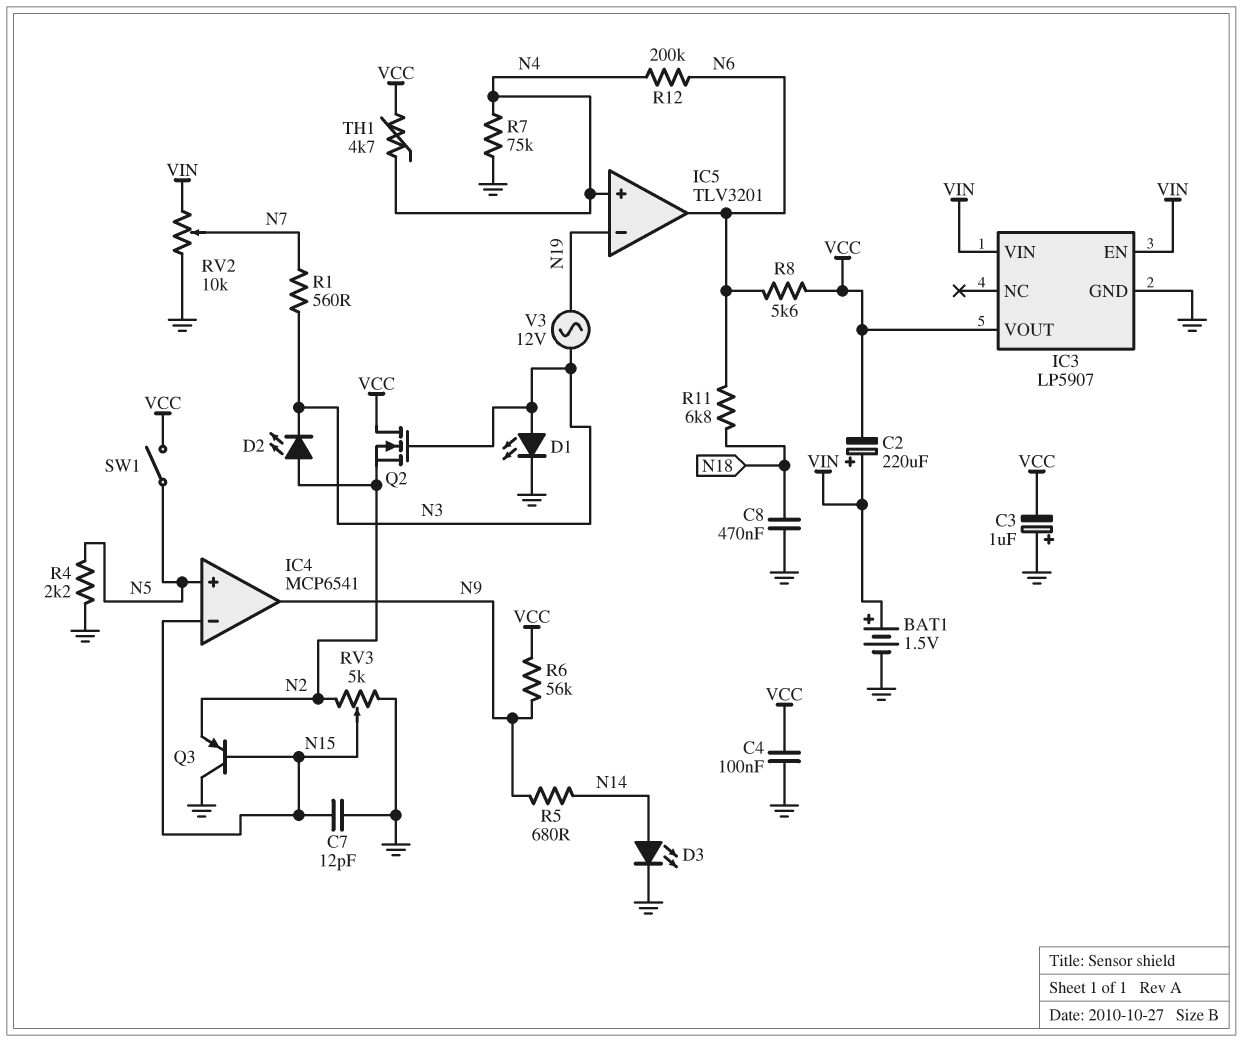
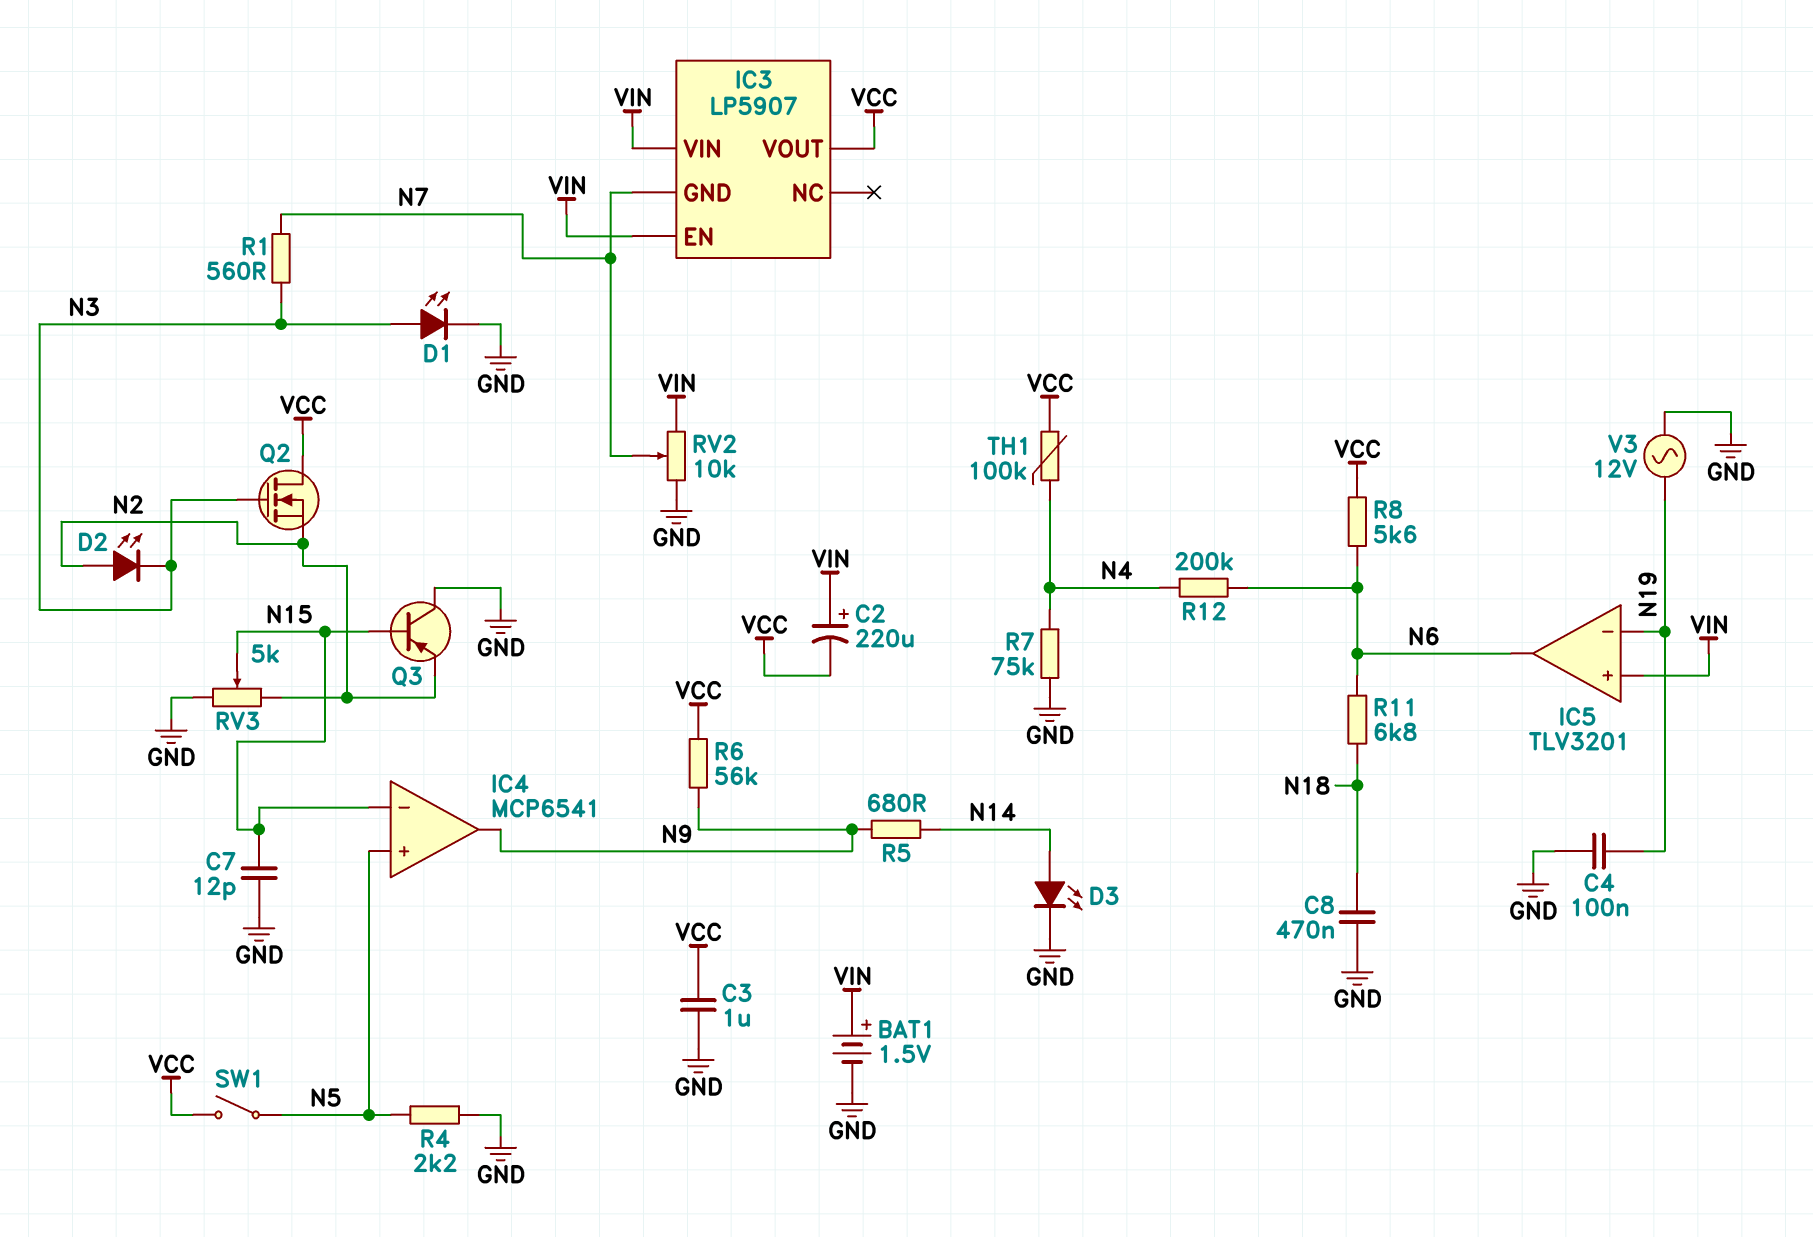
C3: 1uF (plus GND, minus VCC) -> 1uF (GND, VCC)
C4: 100nF (GND, VCC) -> 100nF (GND, N19)
IC3 pin GND: GND -> N7
IC5 pin in+: N4 -> VIN
TH1: 4.7k (N4, VCC) -> 100k (N4, VCC)
V3: AC 12V (N3, N19) -> AC 12V (GND, N19)

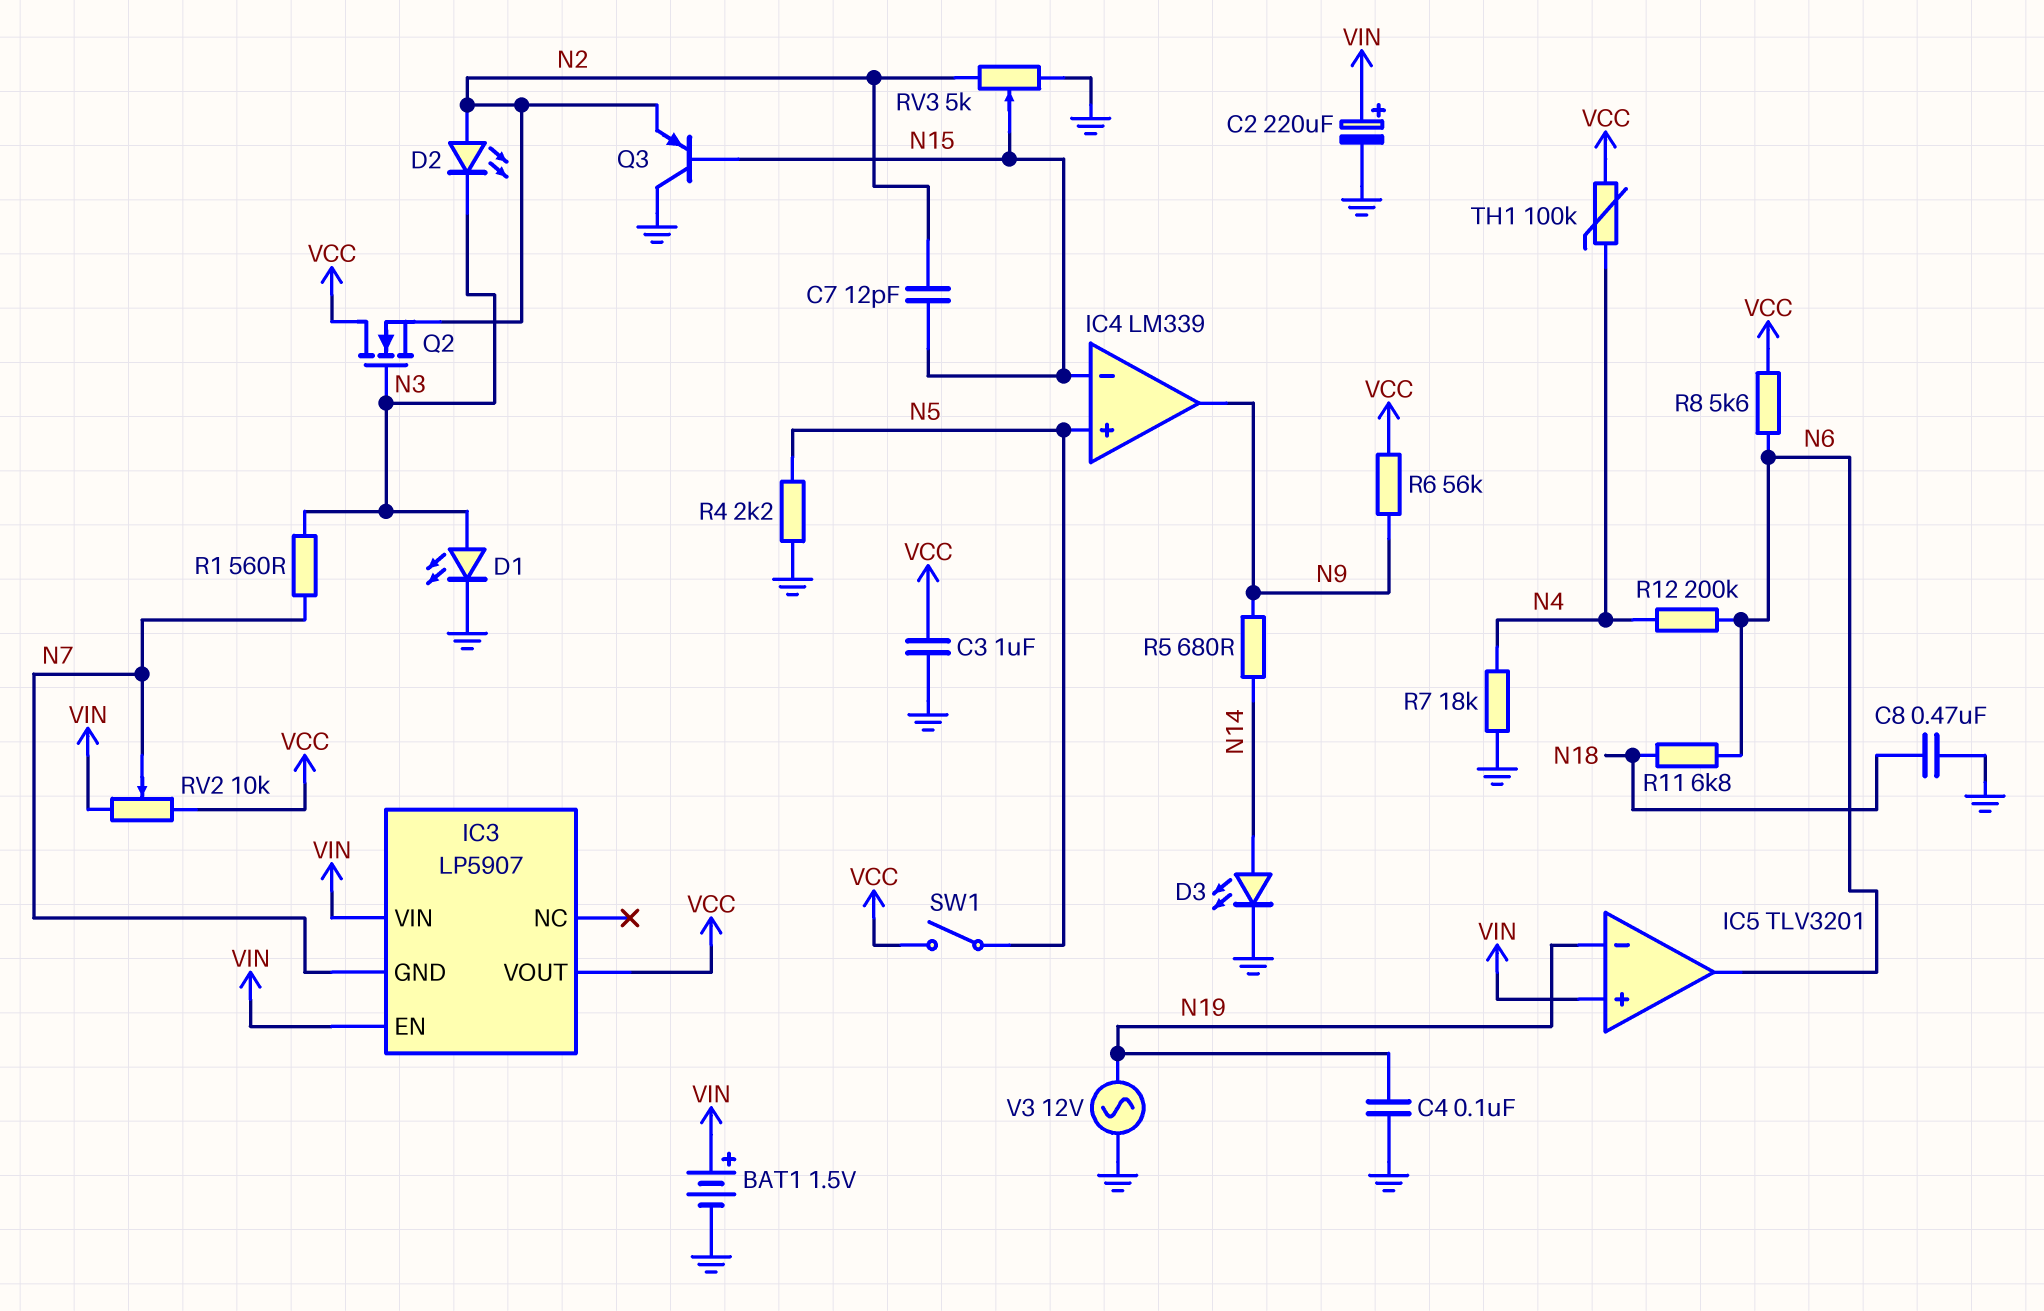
C2: 220uF (plus VIN, minus VCC) -> 220uF (plus VIN, minus GND)
C7: 12pF (GND, N15) -> 12pF (N2, N15)
IC4: MCP6541 -> LM339
R7: 75k (GND, N4) -> 18k (GND, N4)
RV2: 10k (GND, VIN, wiper N7) -> 10k (VCC, VIN, wiper N7)

